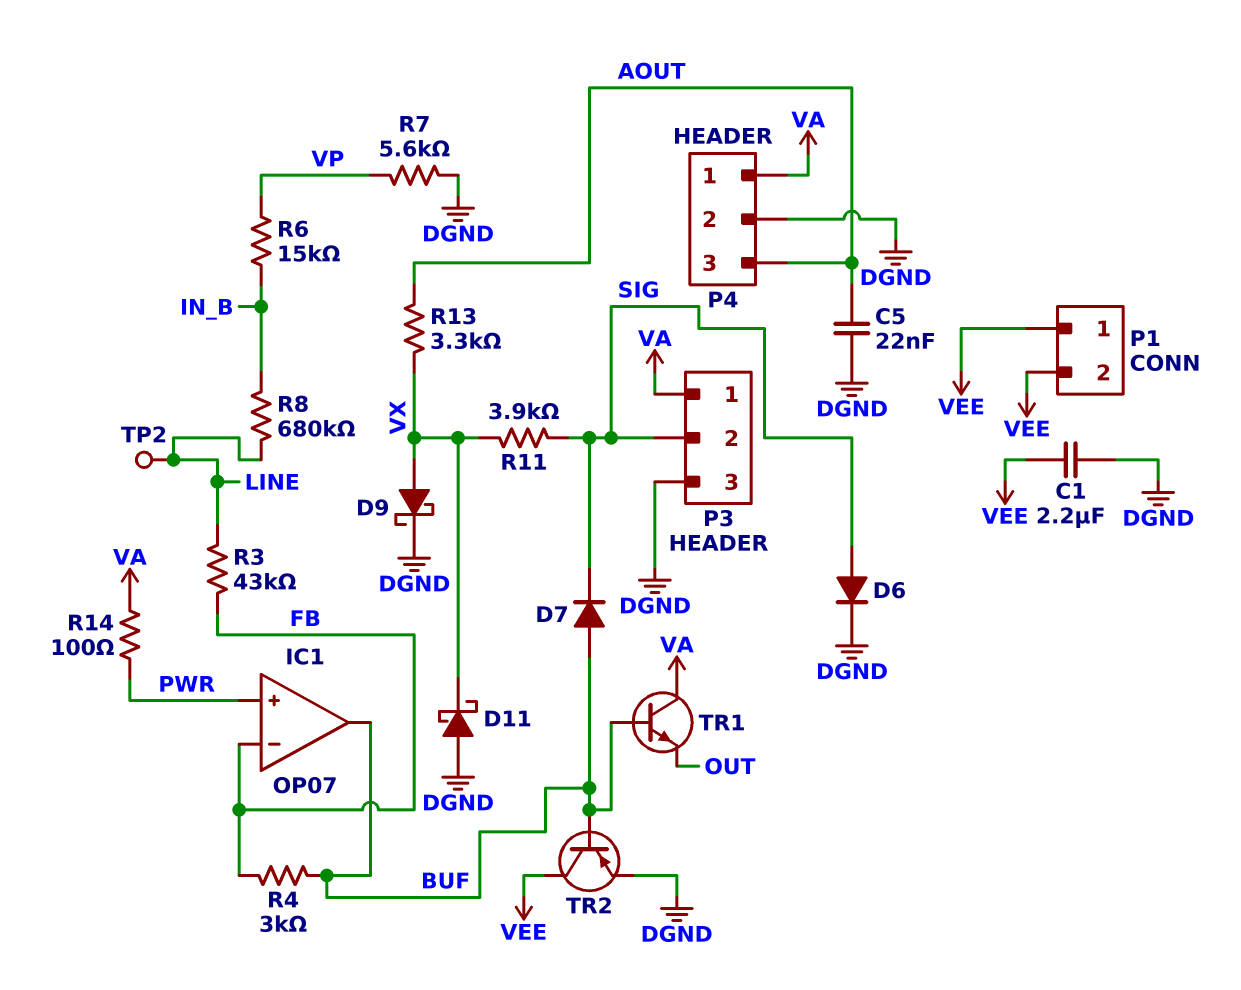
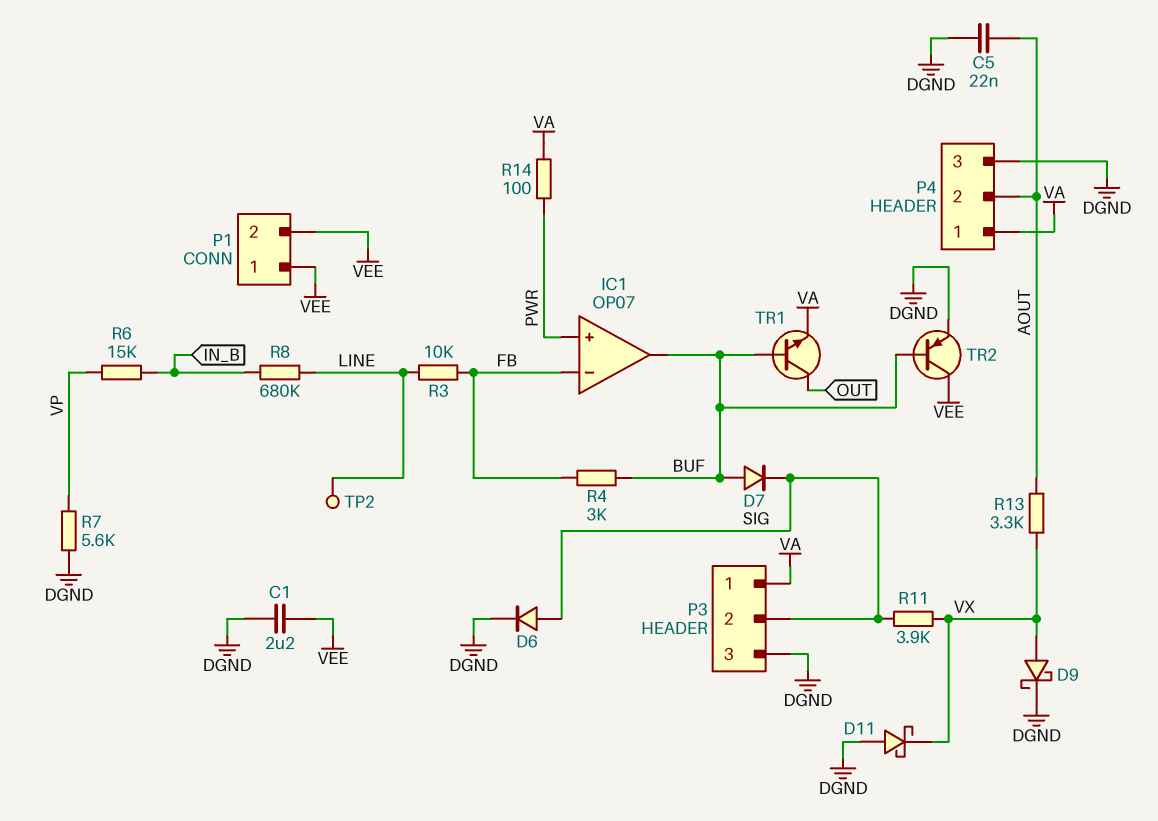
P4 pin 2: DGND -> AOUT
P4 pin 3: AOUT -> DGND
R3: 43k (FB, LINE) -> 10k (FB, LINE)
TR1: NPN (B BUF, C VA, E OUT) -> NPN (B BUF, C OUT, E VA)

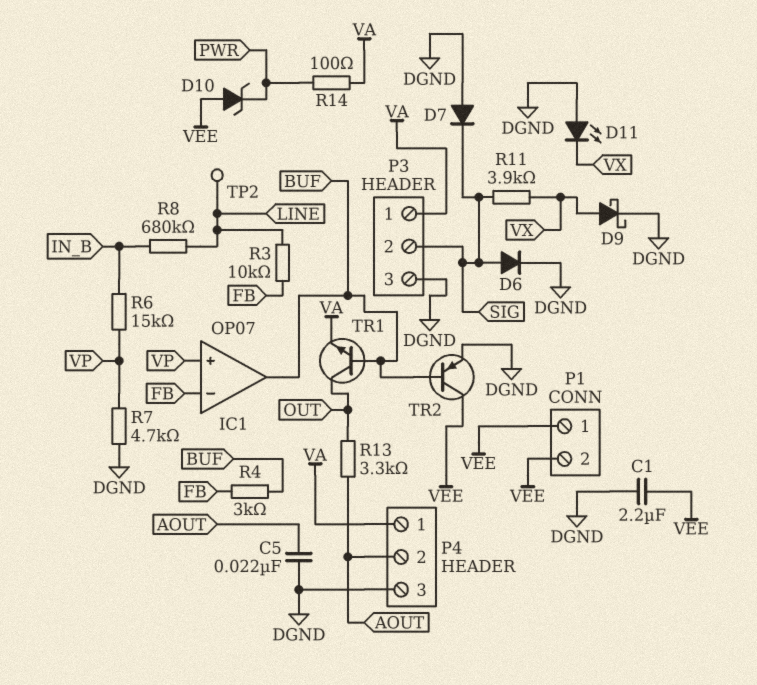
D7: diode (A BUF, K SIG) -> diode (A DGND, K SIG)
D10: none -> zener (A VEE, K PWR)
D11: schottky (A DGND, K VX) -> LED (A DGND, K VX)
IC1 pin in+: PWR -> VP
R7: 5.6k (DGND, VP) -> 4.7k (DGND, VP)
R13: 3.3k (AOUT, VX) -> 3.3k (AOUT, OUT)

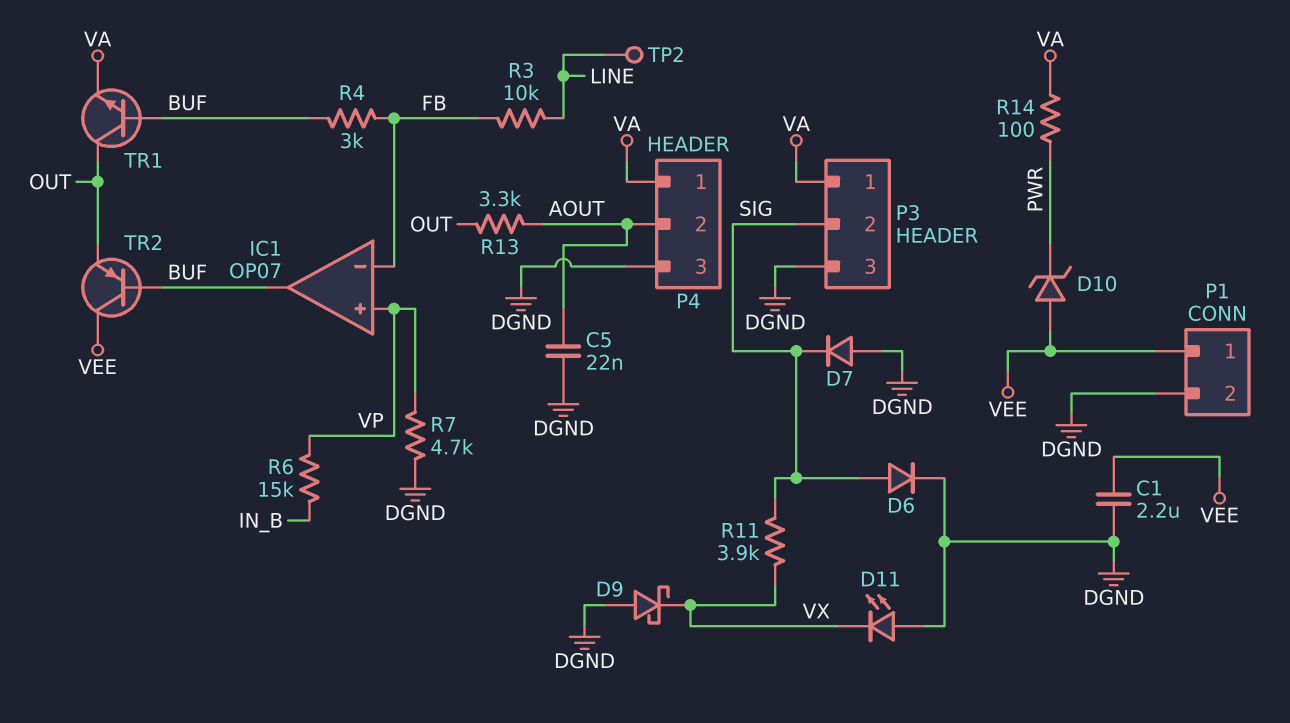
D9: schottky (A VX, K DGND) -> schottky (A DGND, K VX)
P1 pin 2: VEE -> DGND
R8: 680k (IN_B, LINE) -> none
TR2: PNP (B BUF, C VEE, E DGND) -> PNP (B BUF, C VEE, E OUT)

